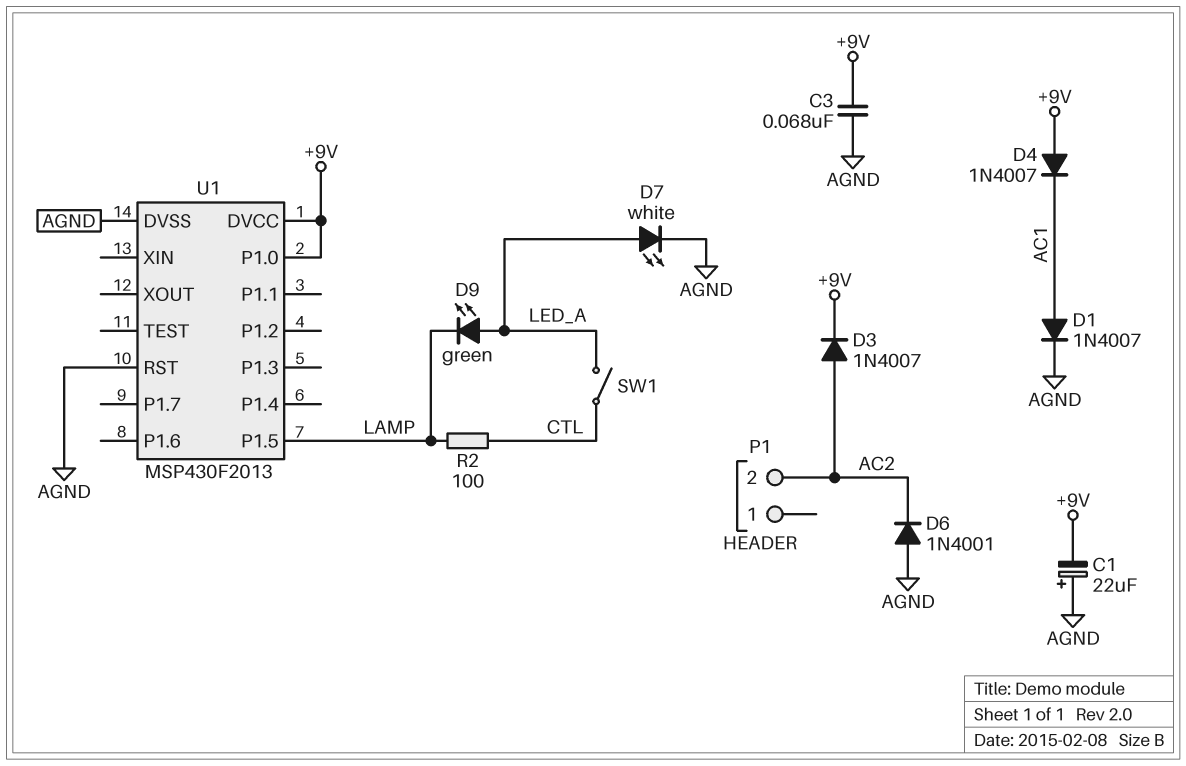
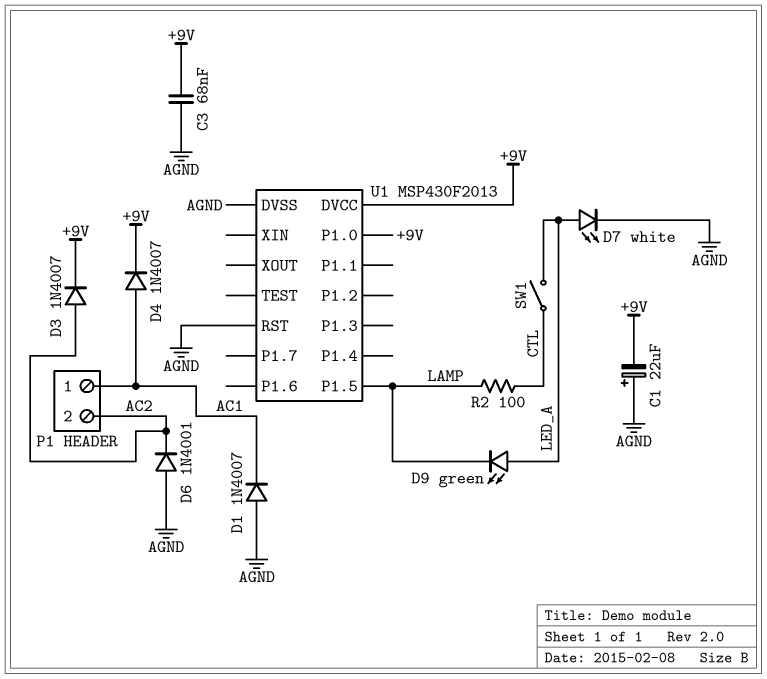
D1: diode 1N4007 (A AC1, K AGND) -> diode 1N4007 (A AGND, K AC1)
D4: diode 1N4007 (A +9V, K AC1) -> diode 1N4007 (A AC1, K +9V)
P1 pin 1: none -> AC1

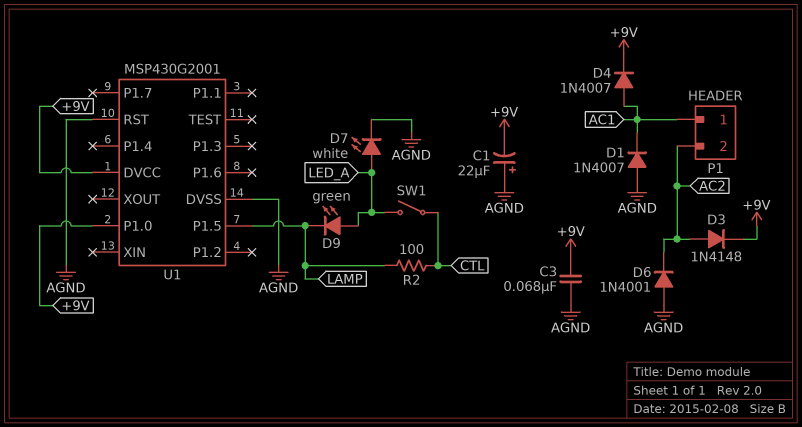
D3: diode 1N4007 (A AC2, K +9V) -> diode 1N4148 (A AC2, K +9V)
U1: MSP430F2013 -> MSP430G2001

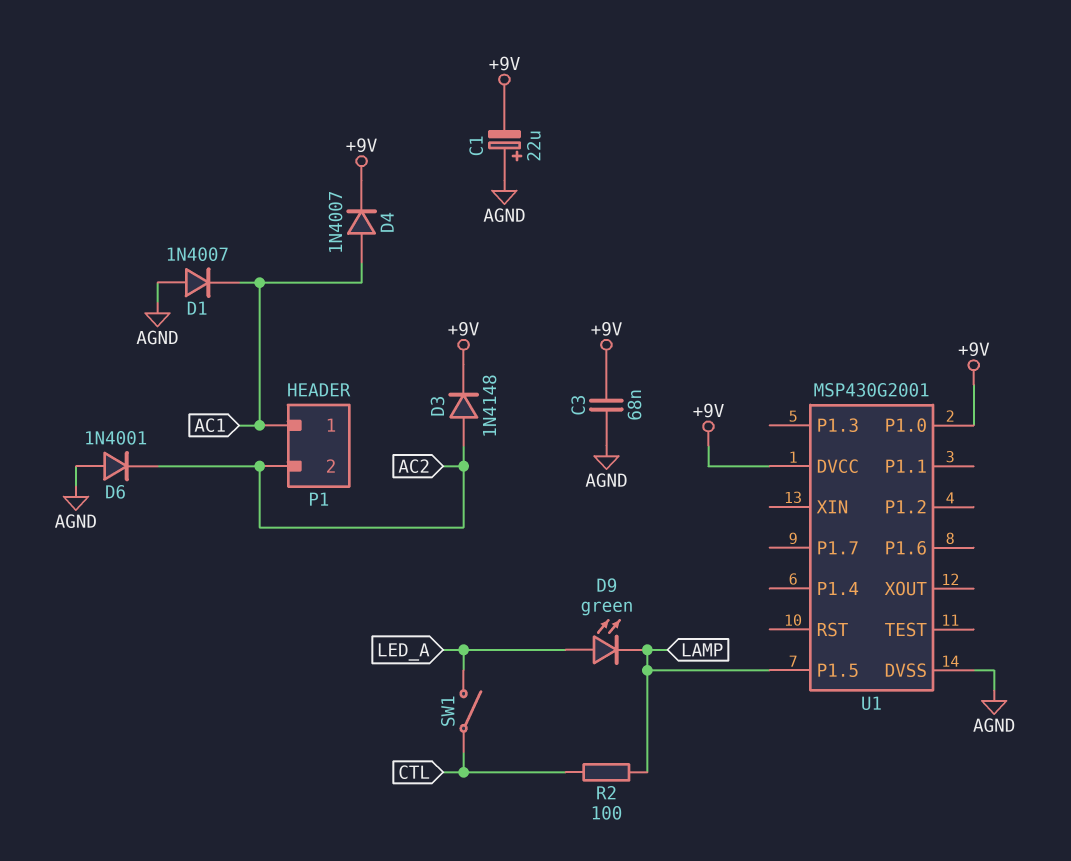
D7: LED white (A LED_A, K AGND) -> none
U1 pin RST: AGND -> none

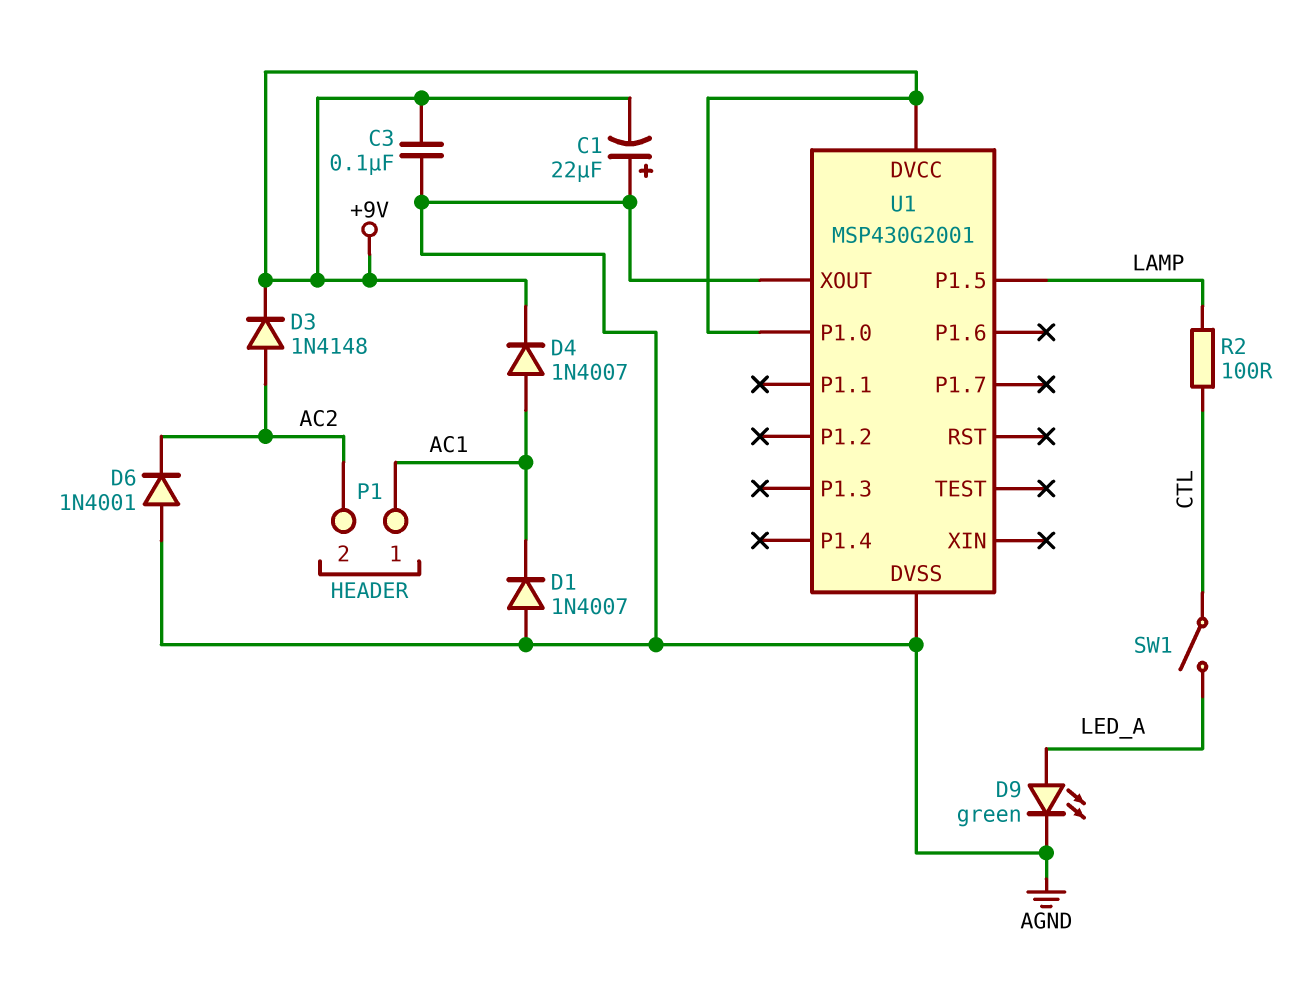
C3: 68nF (+9V, AGND) -> 100nF (+9V, AGND)
D9: LED green (A LED_A, K LAMP) -> LED green (A LED_A, K AGND)
U1 pin XOUT: none -> AGND

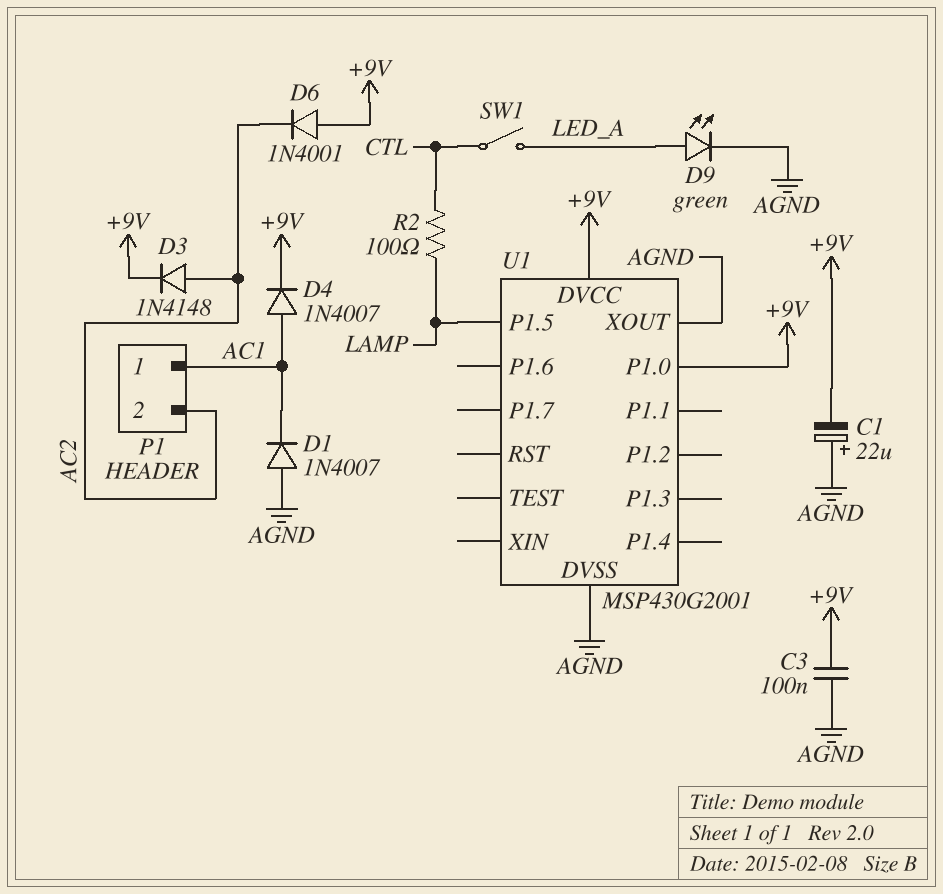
D6: diode 1N4001 (A AGND, K AC2) -> diode 1N4001 (A +9V, K AC2)

